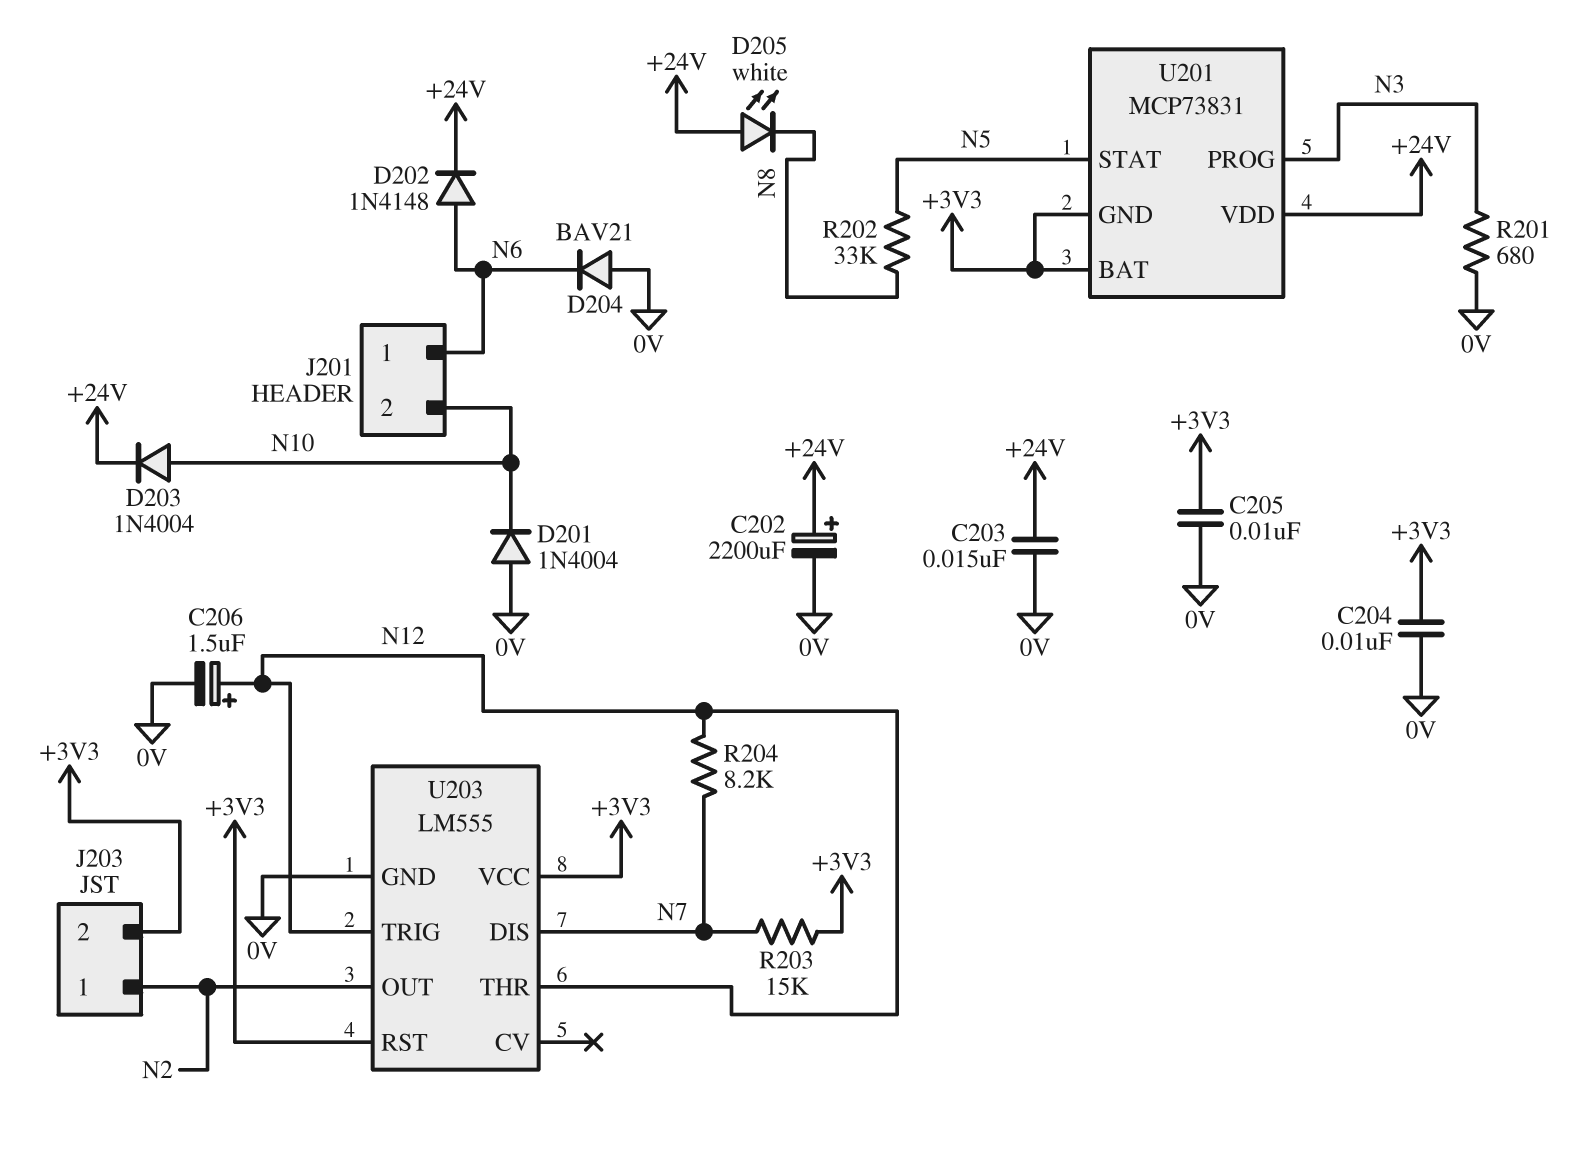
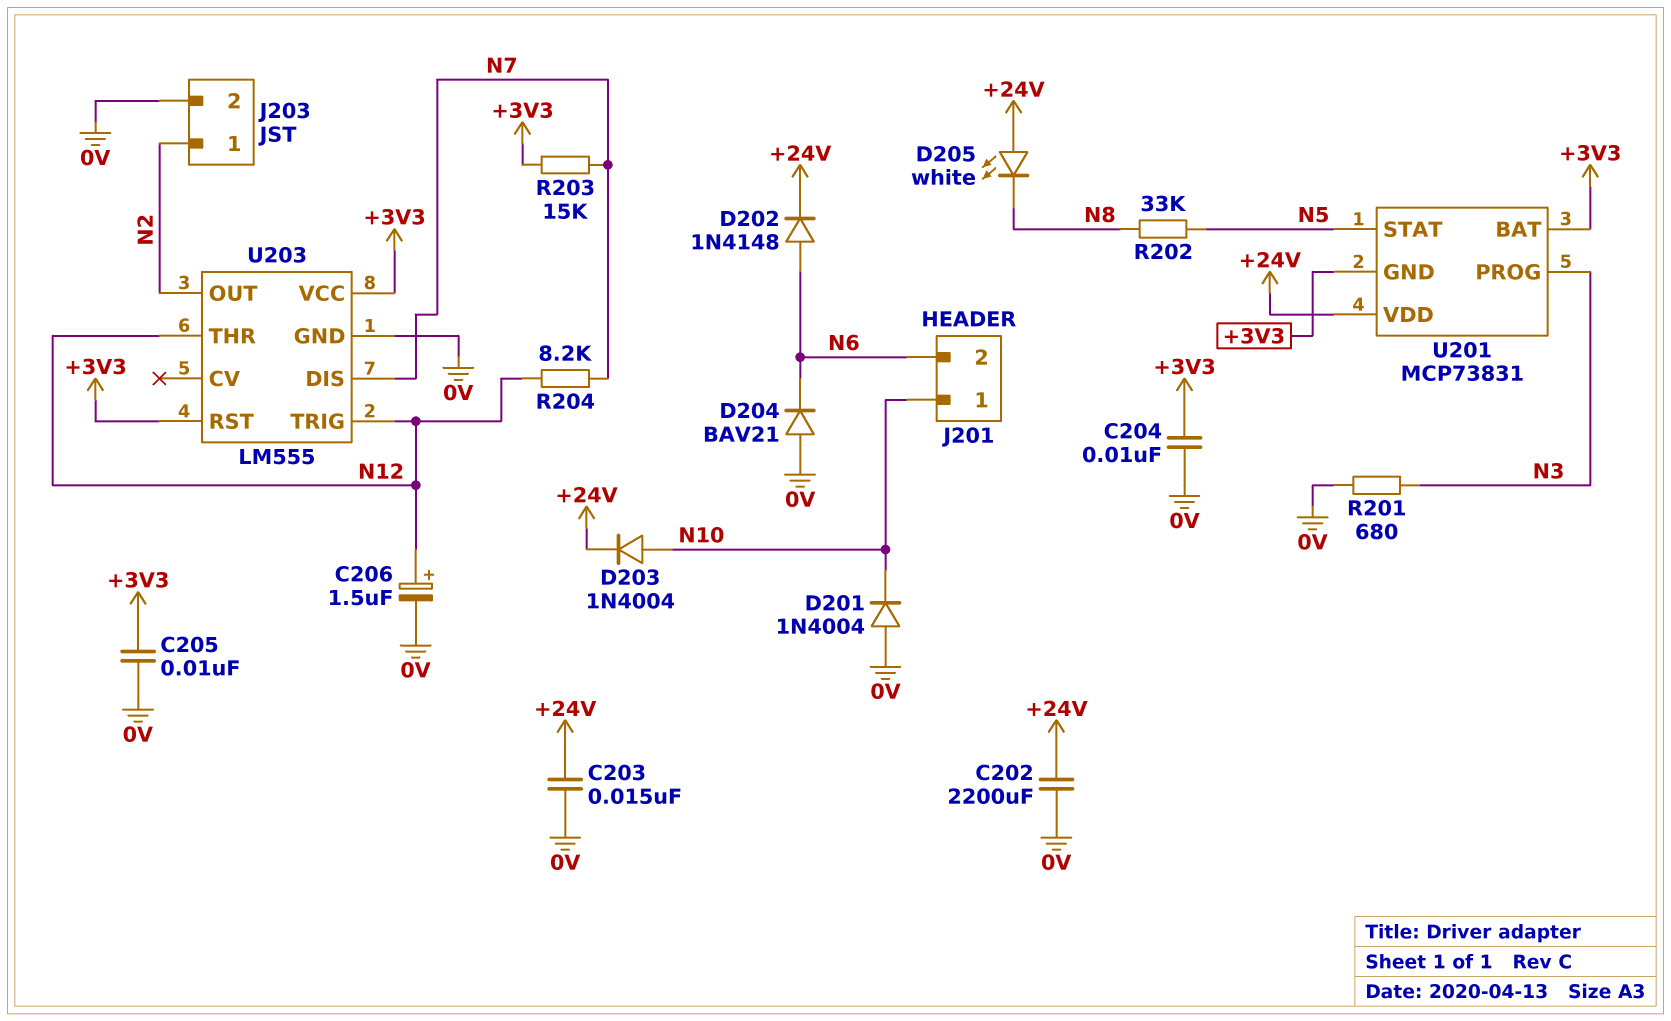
C202: 2200uF (plus +24V, minus 0V) -> 2200uF (+24V, 0V)
J201 pin 1: N6 -> N10
J201 pin 2: N10 -> N6
J203 pin 2: +3V3 -> 0V

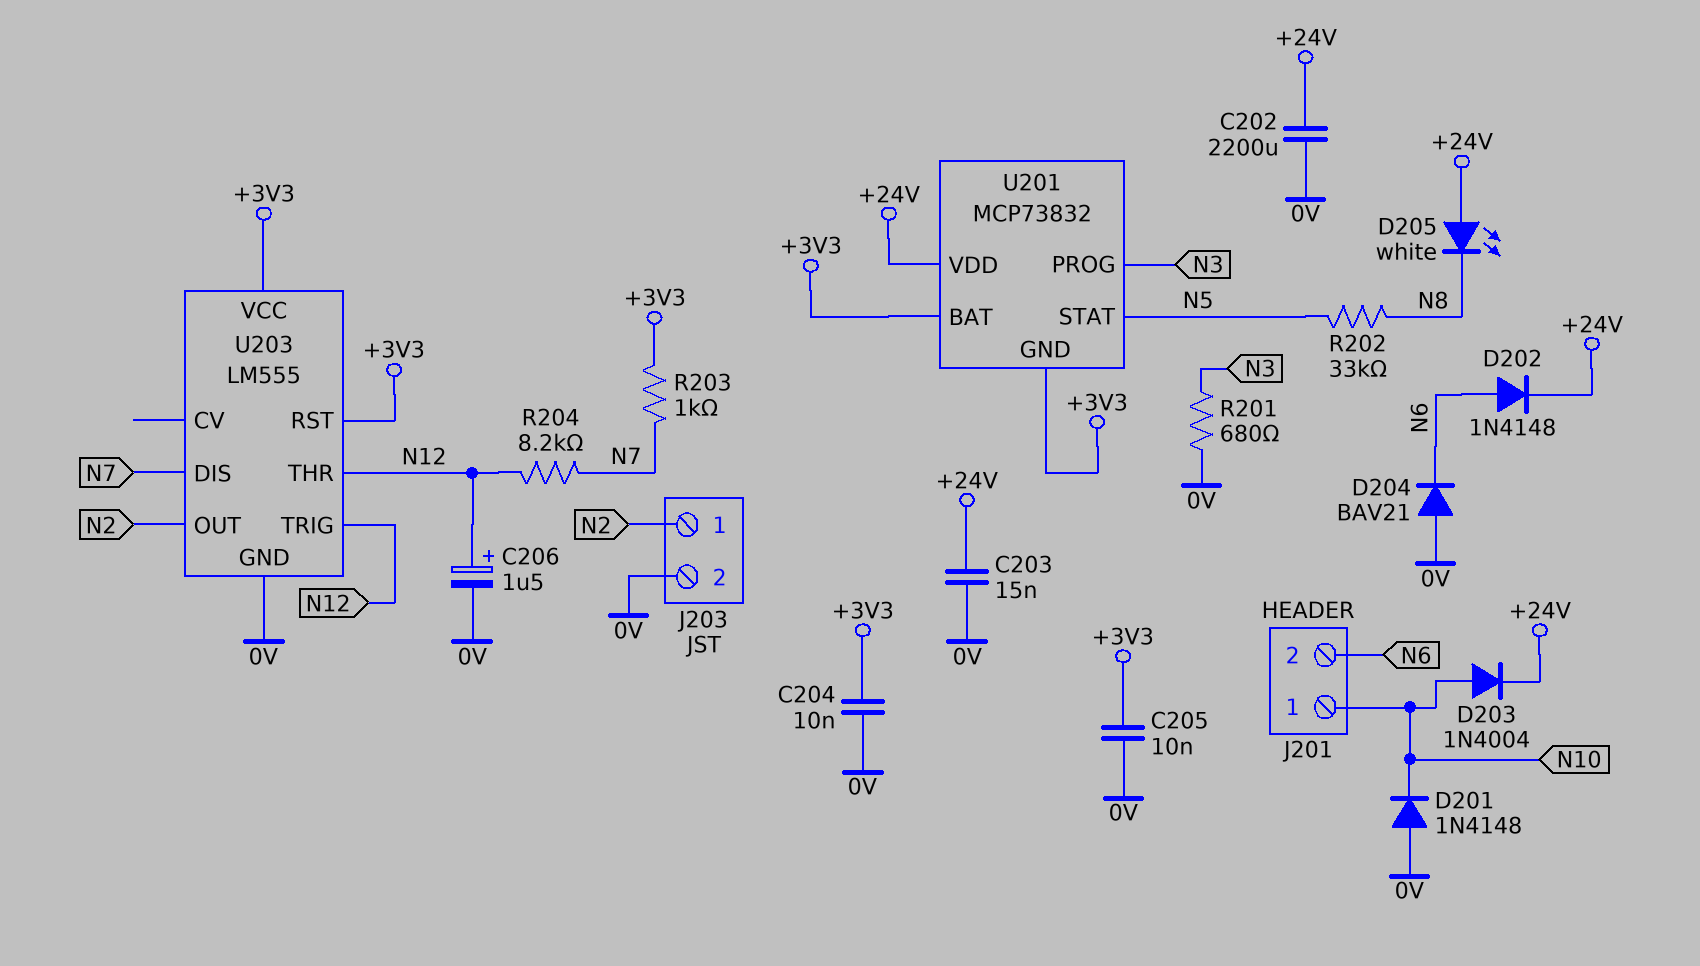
D201: diode 1N4004 (A 0V, K N10) -> diode 1N4148 (A 0V, K N10)
R203: 15k (+3V3, N7) -> 1k (+3V3, N7)
U201: MCP73831 -> MCP73832

